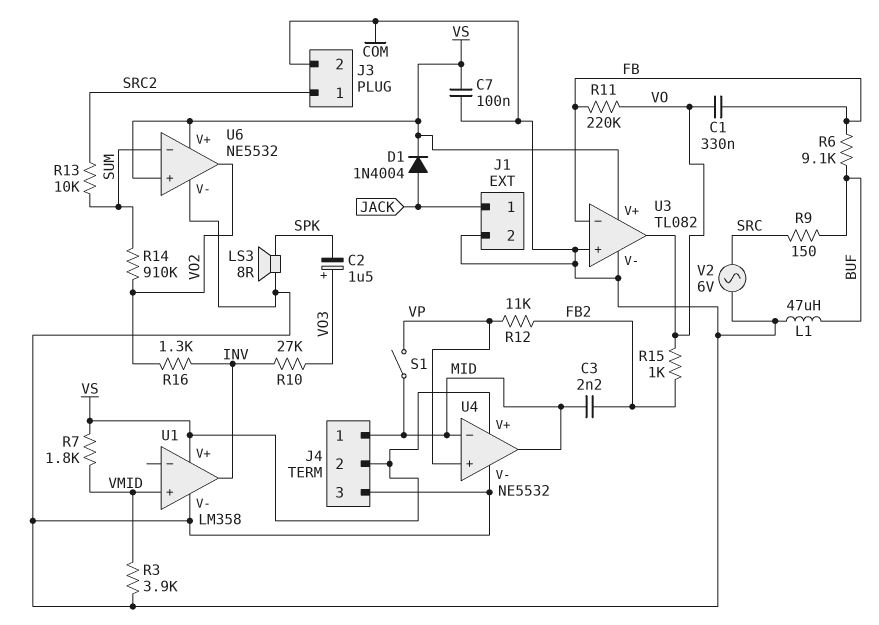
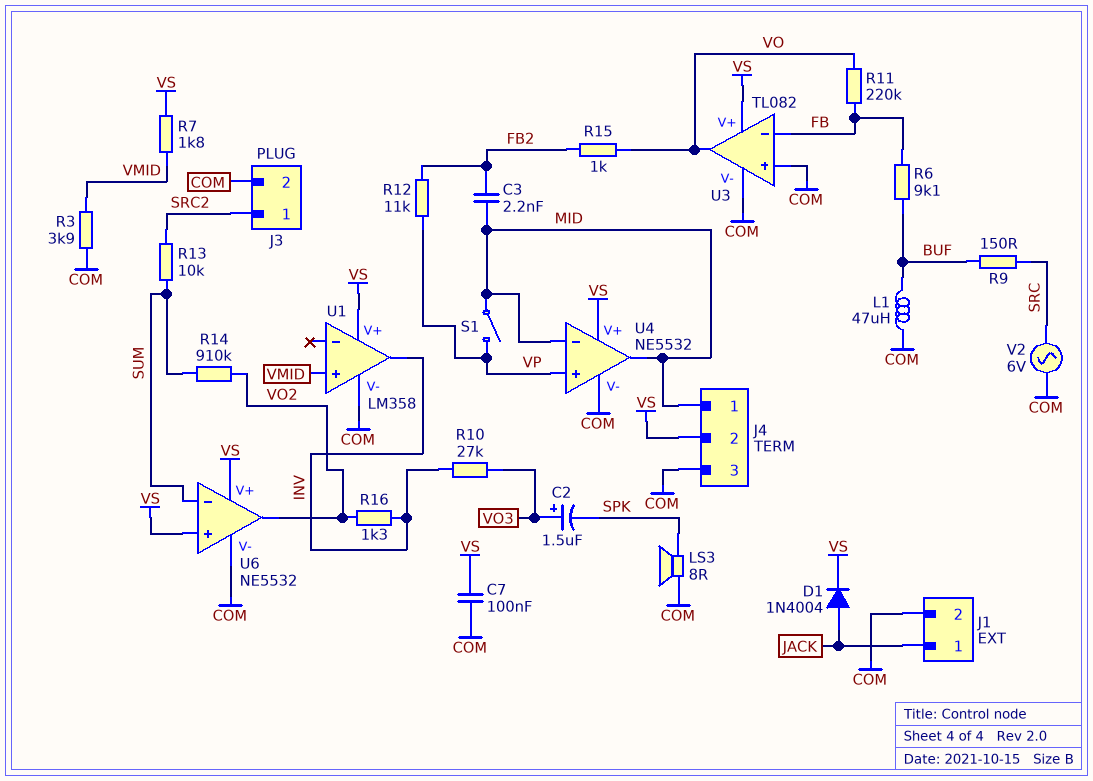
C1: 330nF (FB, VO) -> none

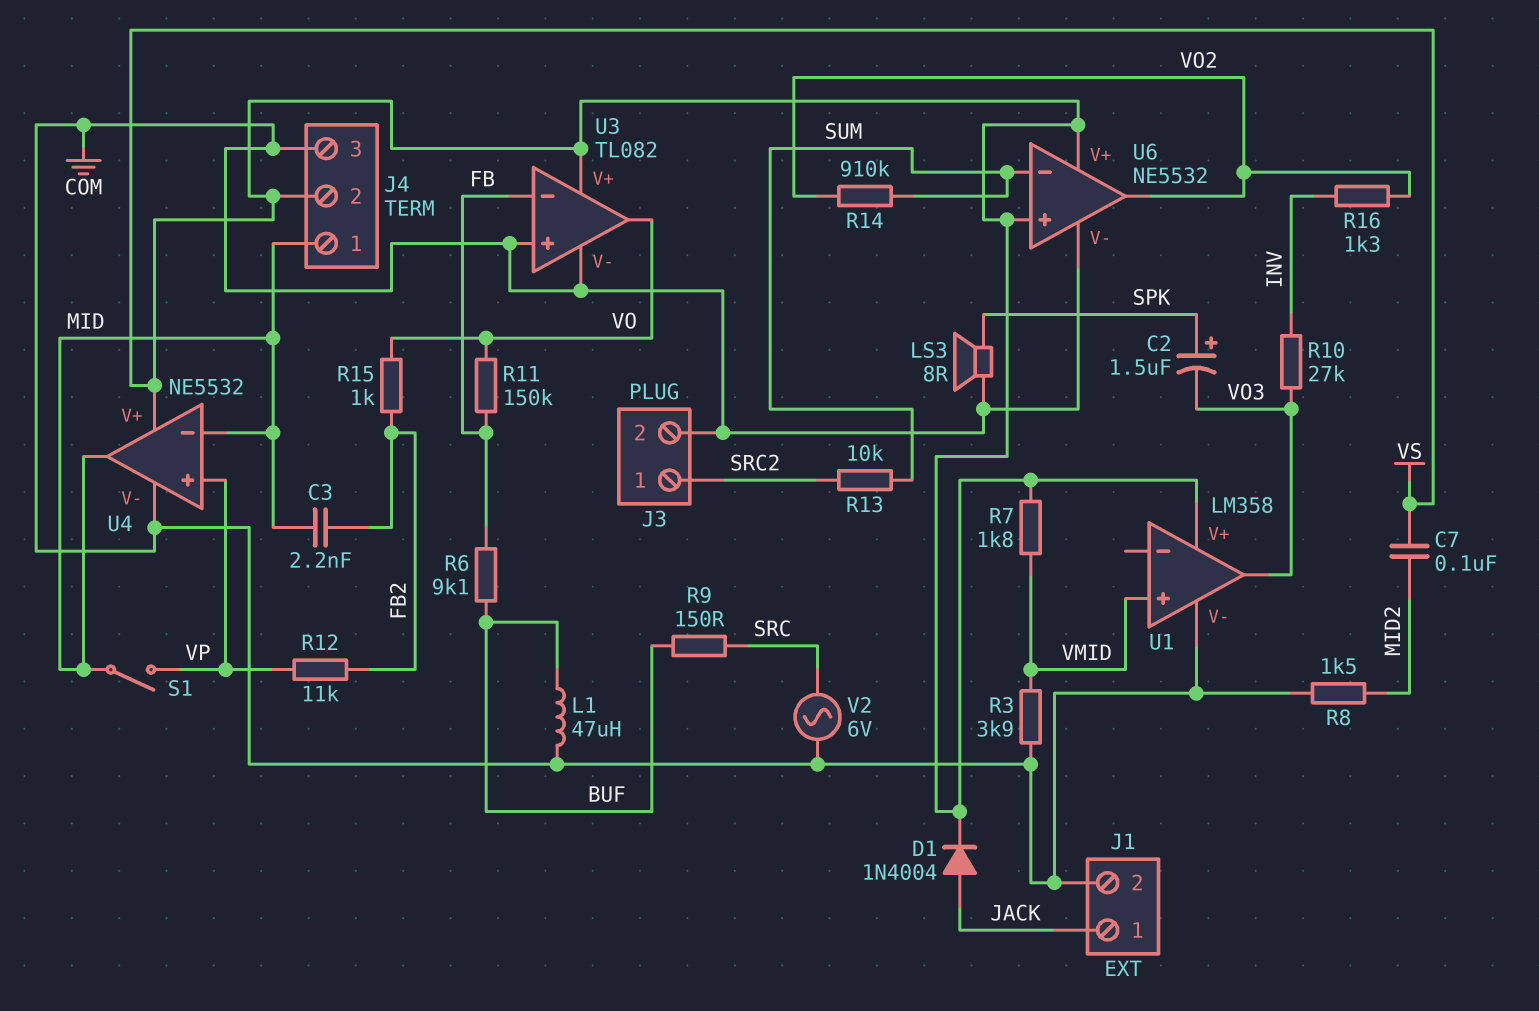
C2: 1.5uF (plus VO3, minus SPK) -> 1.5uF (plus SPK, minus VO3)
C7: 100nF (COM, VS) -> 100nF (MID2, VS)
R8: none -> 1.5k (COM, MID2)
R11: 220k (FB, VO) -> 150k (FB, VO)
U1 pin out: INV -> VO3

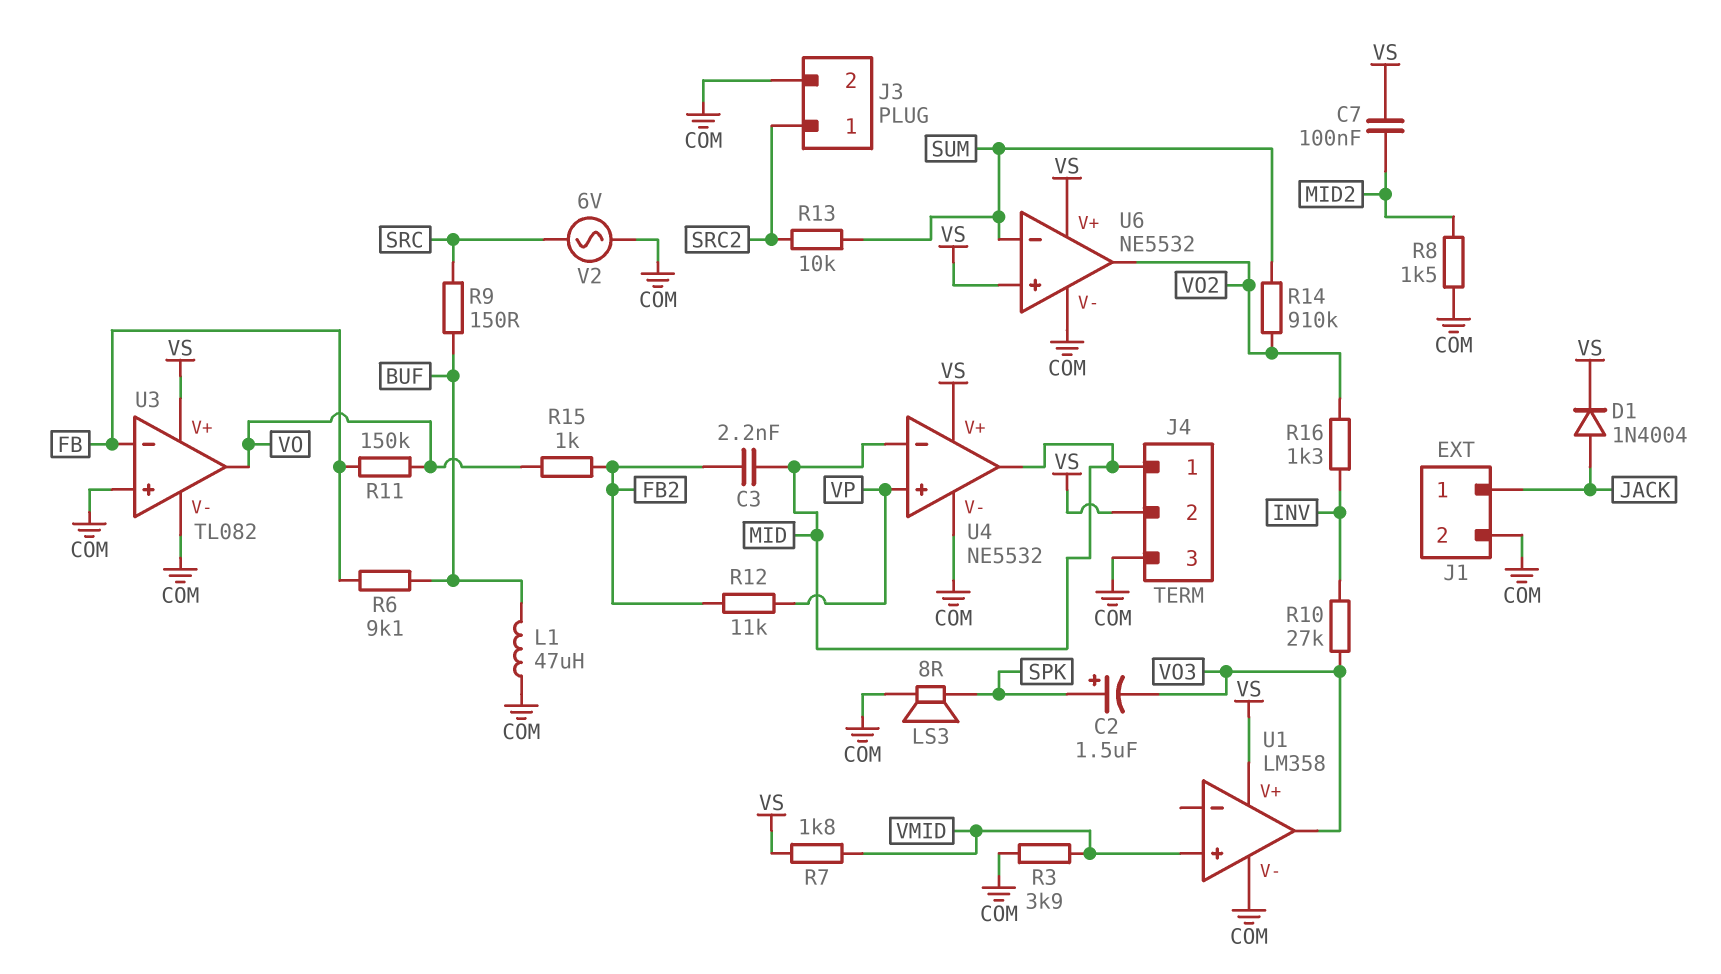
S1: switch (MID, VP) -> none

